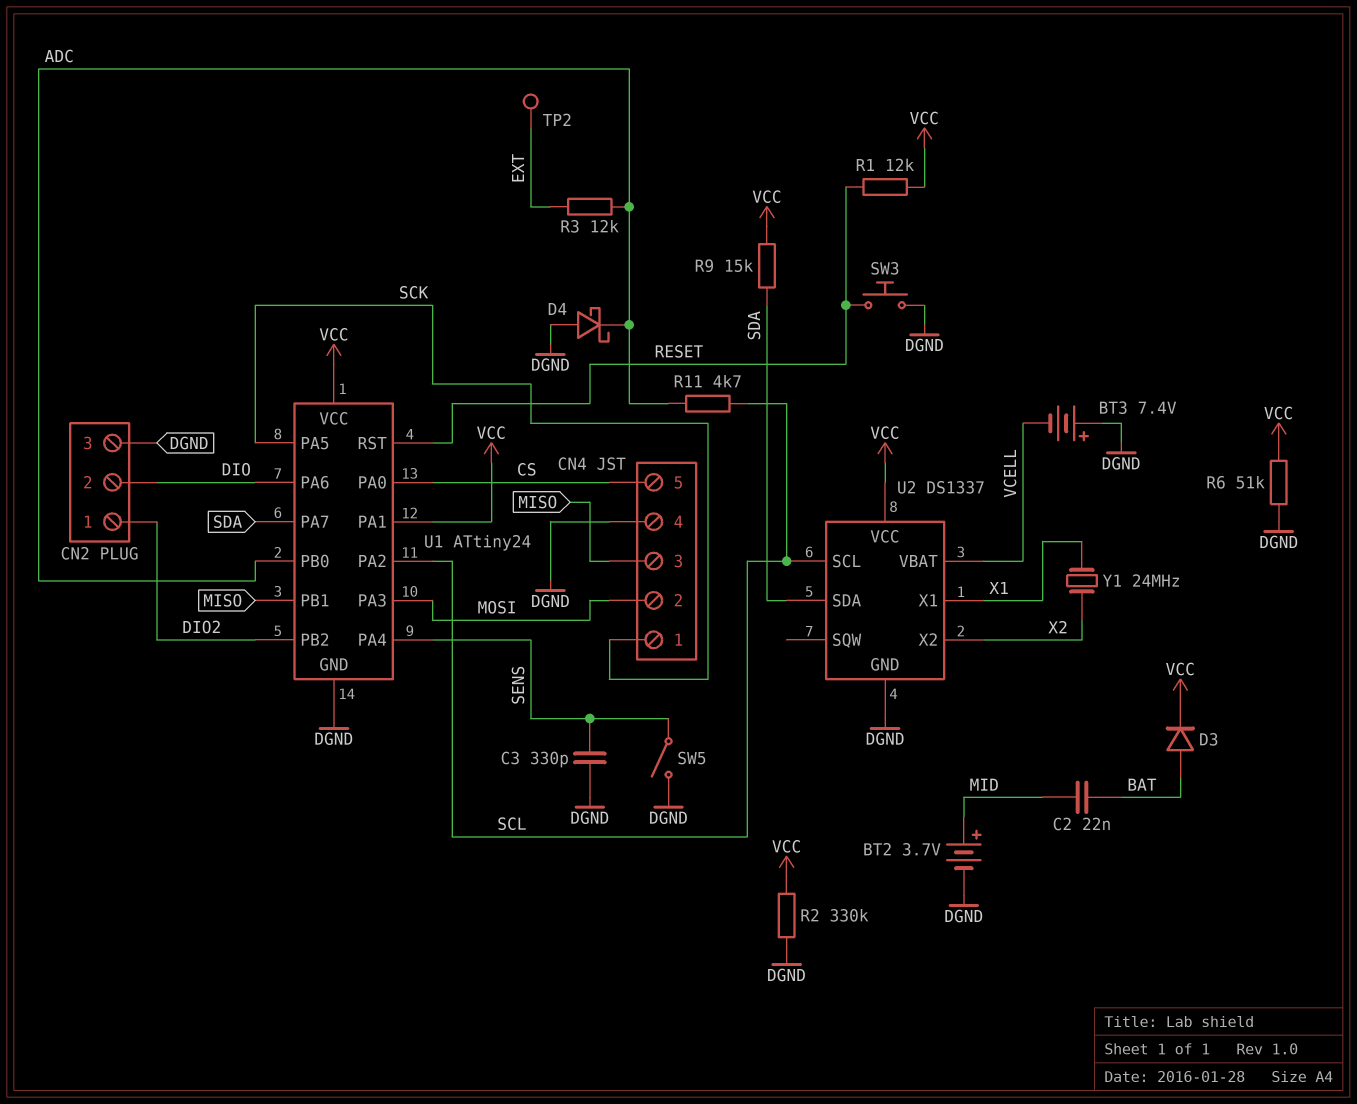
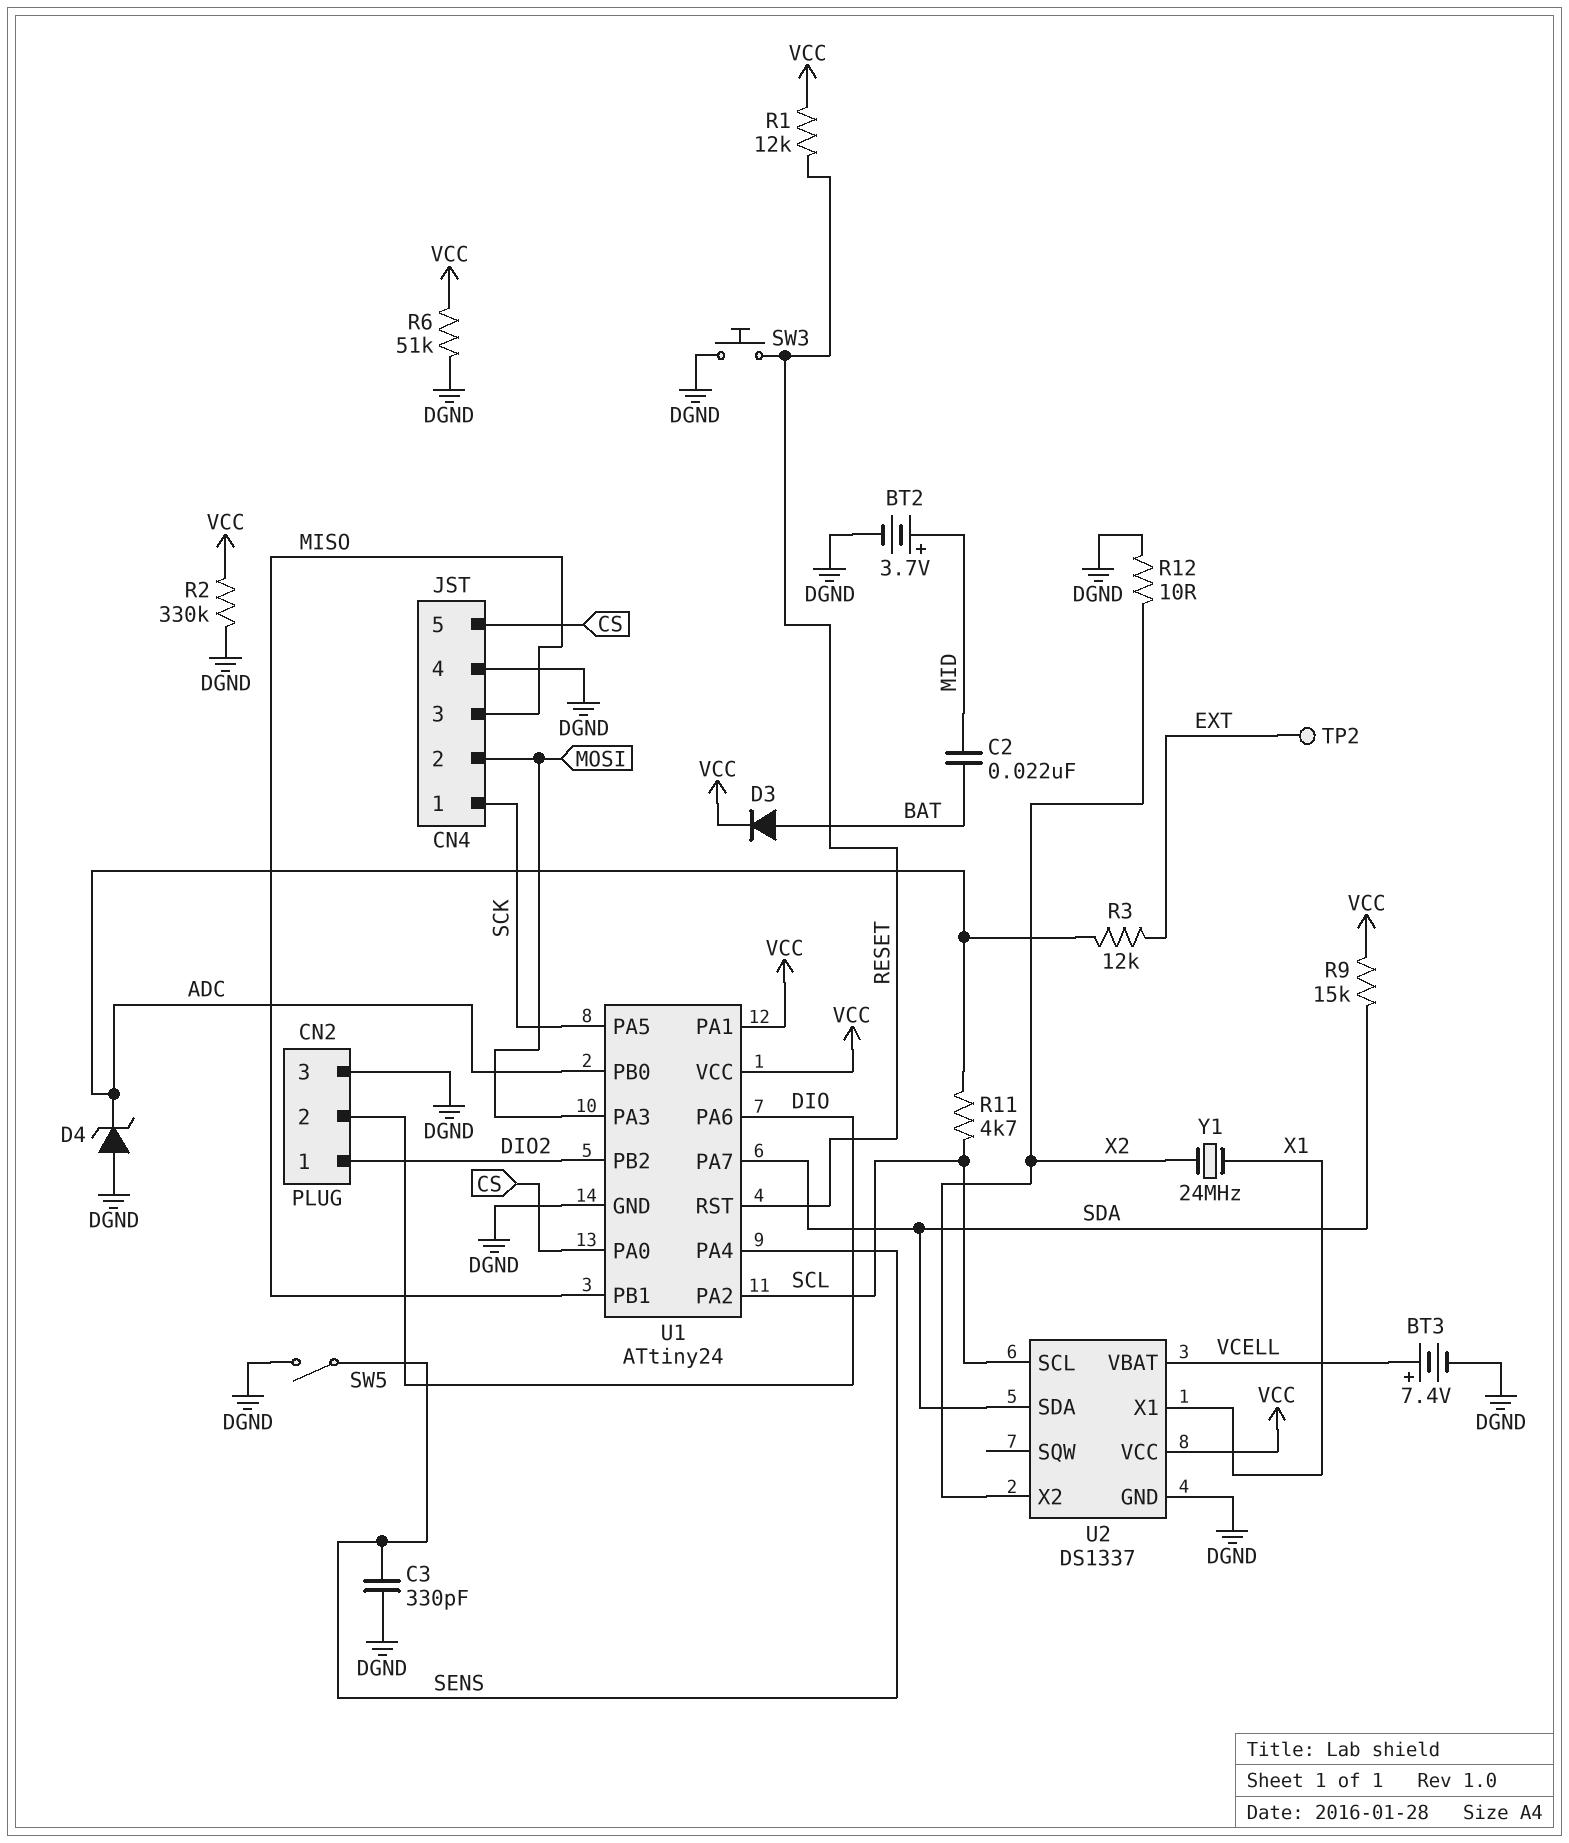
BT3: 7.4V (plus DGND, minus VCELL) -> 7.4V (plus VCELL, minus DGND)
D4: schottky (A DGND, K ADC) -> zener (A DGND, K ADC)
R12: none -> 10 (DGND, X2)

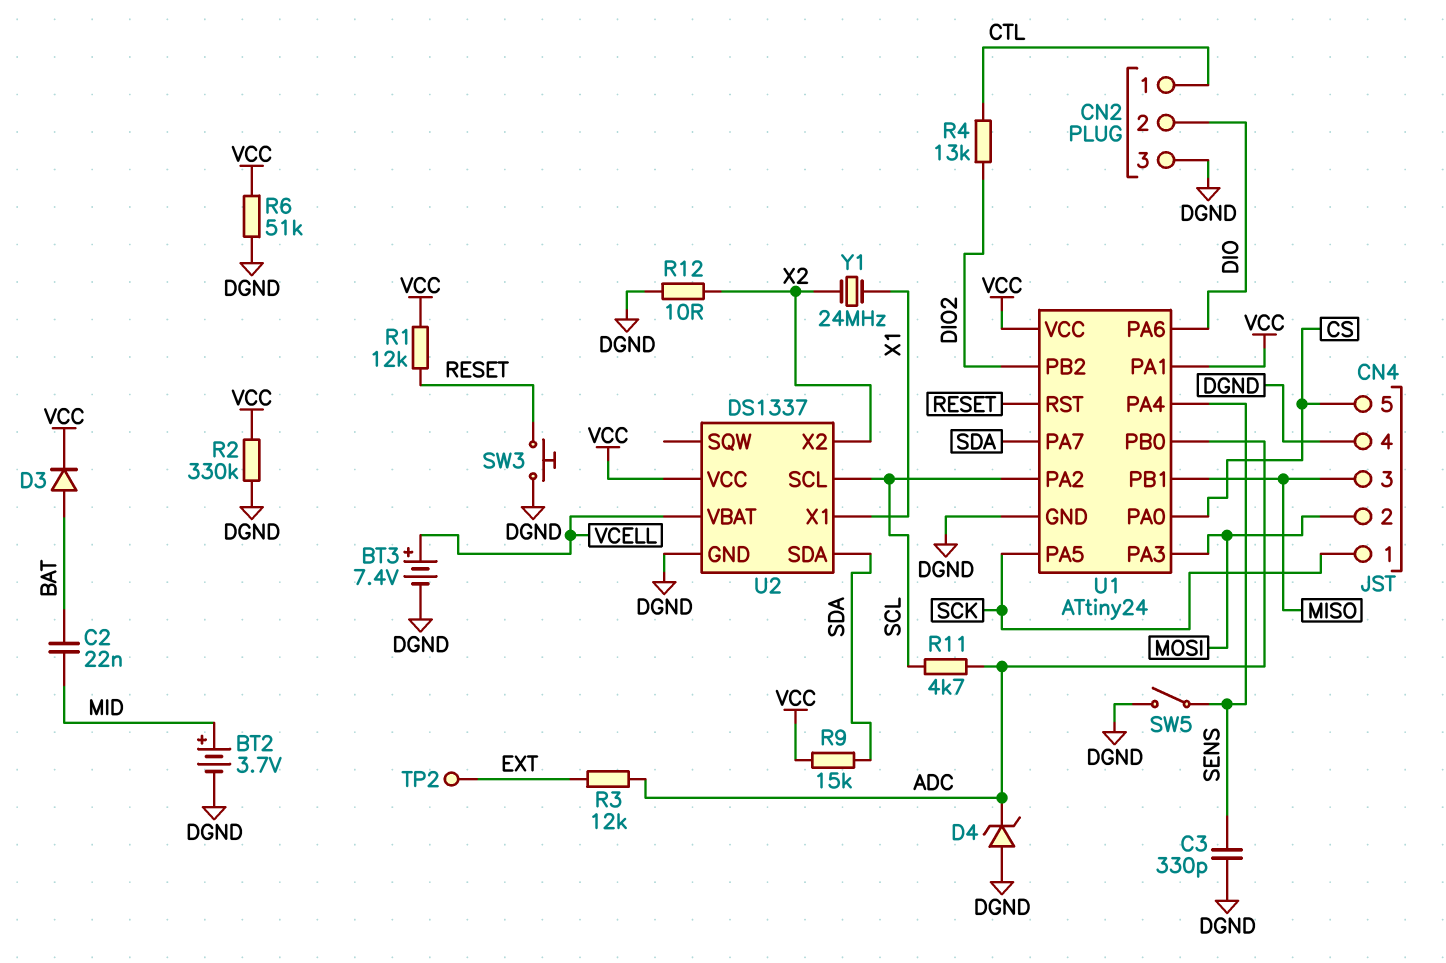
CN2 pin 1: DIO2 -> CTL
R4: none -> 13k (CTL, DIO2)

